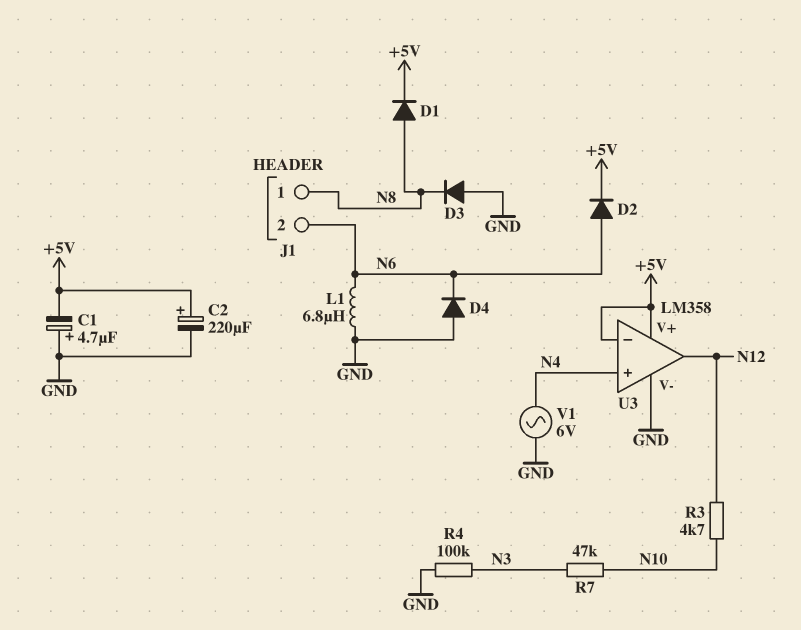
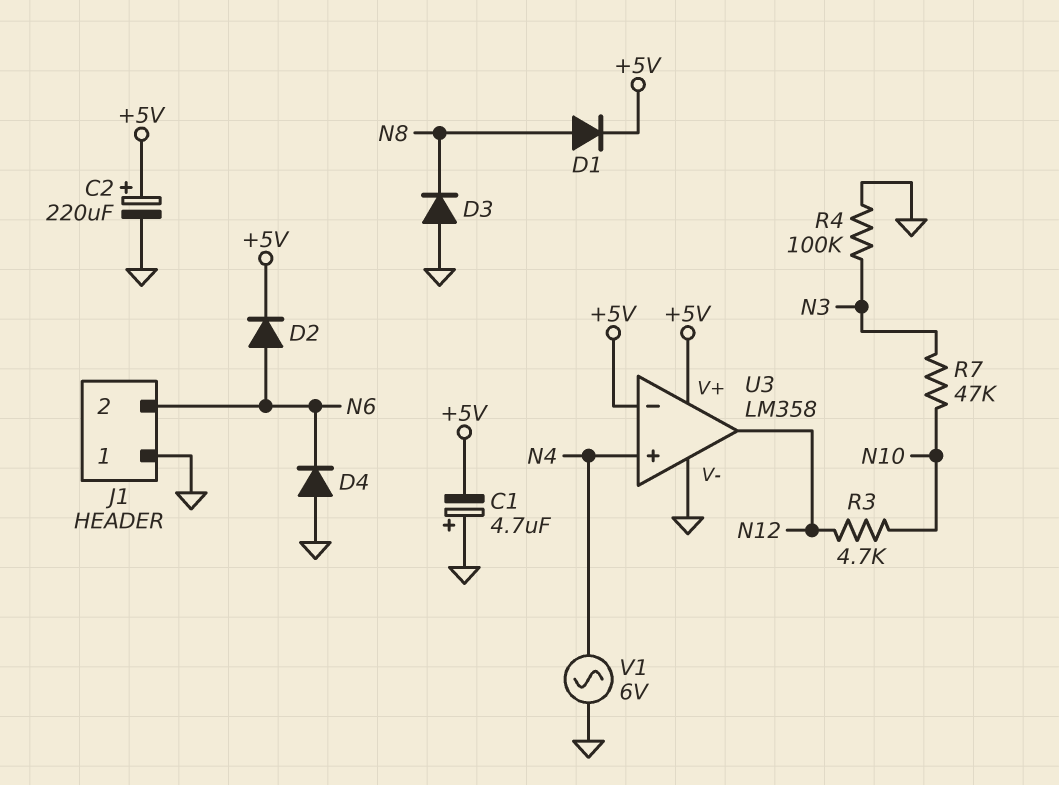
J1 pin 1: N8 -> GND
L1: 6.8uH (GND, N6) -> none

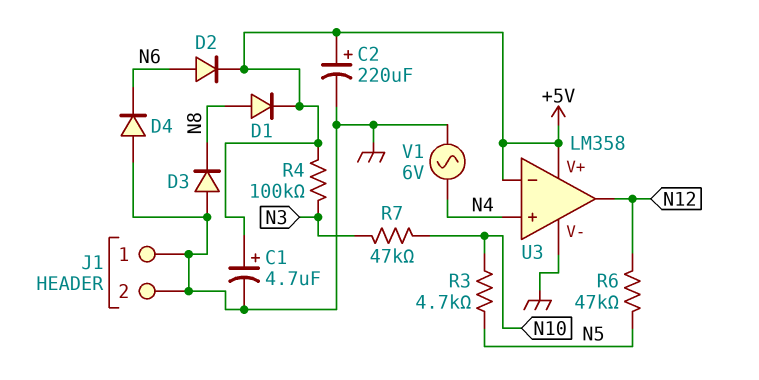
C1: 4.7uF (plus GND, minus +5V) -> 4.7uF (plus +5V, minus GND)
J1 pin 2: N6 -> GND
R3: 4.7k (N10, N12) -> 4.7k (N5, N10)
R4: 100k (GND, N3) -> 100k (+5V, N3)
R6: none -> 47k (N5, N12)

